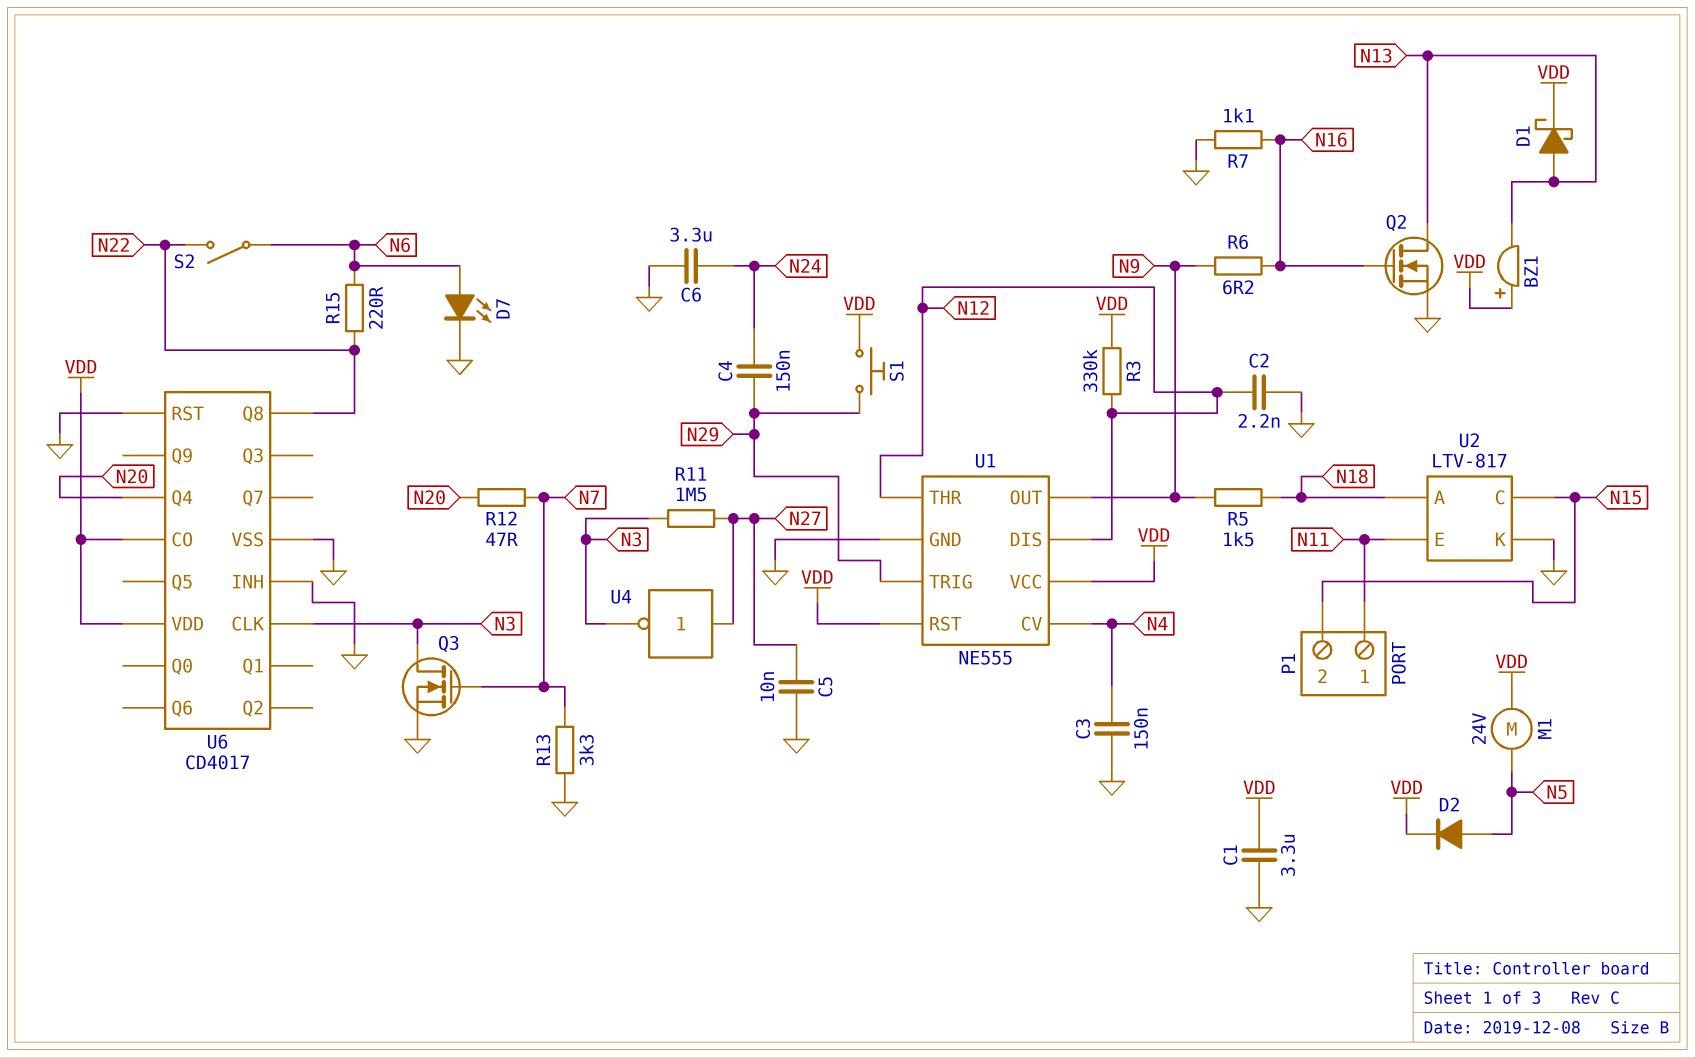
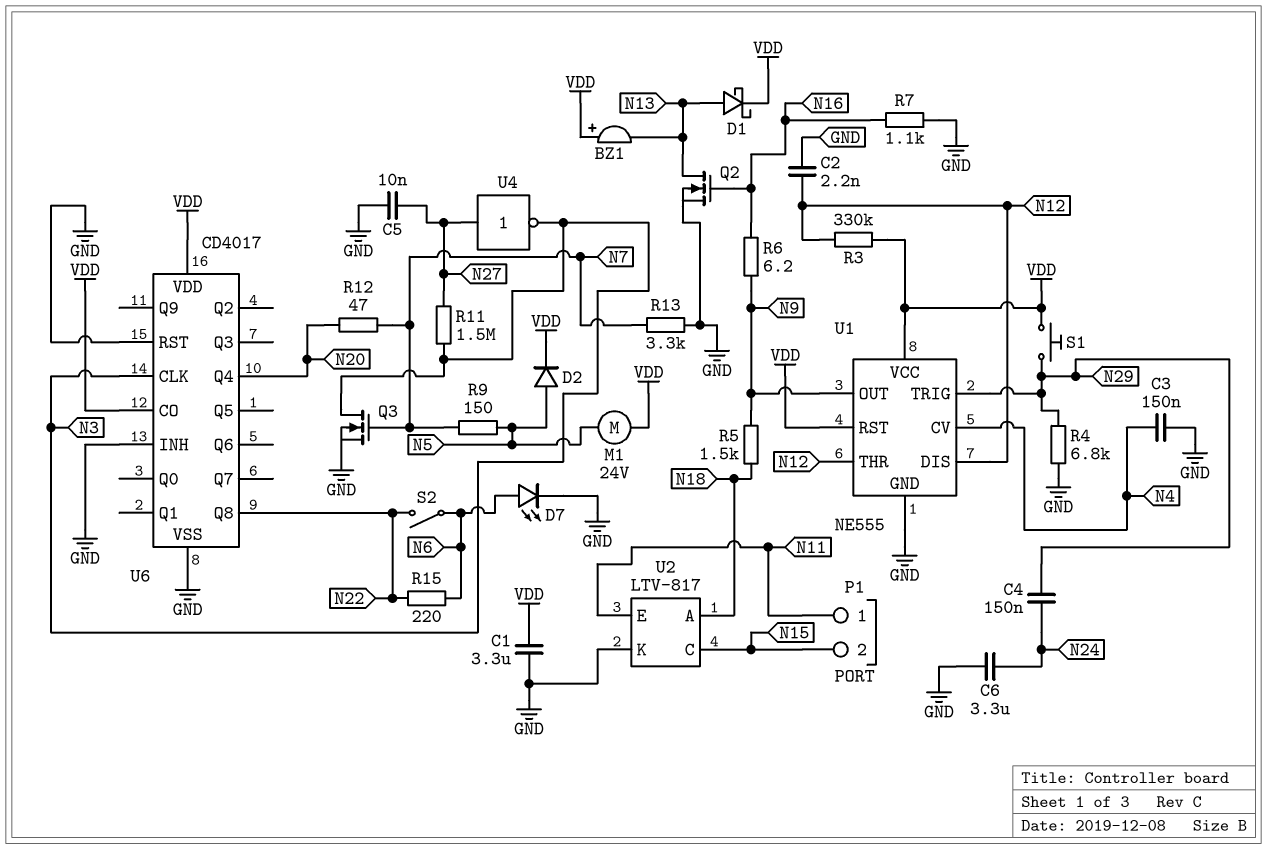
R4: none -> 6.8k (GND, N29)
R9: none -> 150 (N5, N7)

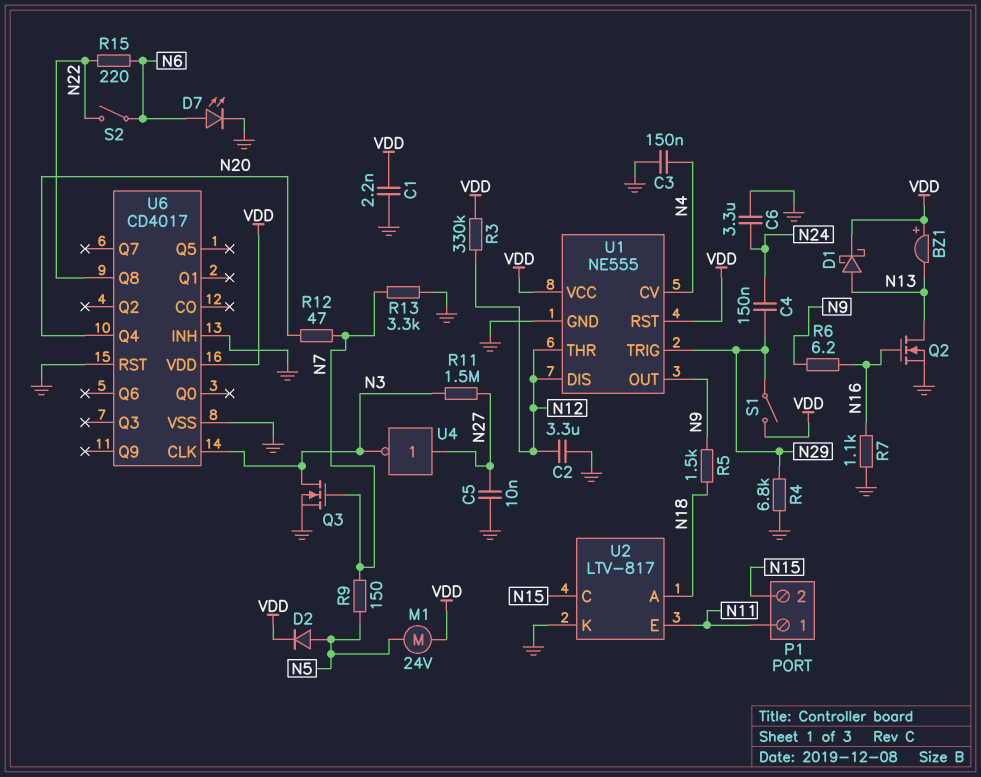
C1: 3.3uF (GND, VDD) -> 2.2nF (GND, VDD)
C2: 2.2nF (GND, N12) -> 3.3uF (GND, N12)
S1: button (N29, VDD) -> switch (N29, VDD)
U6 pin CO: VDD -> none

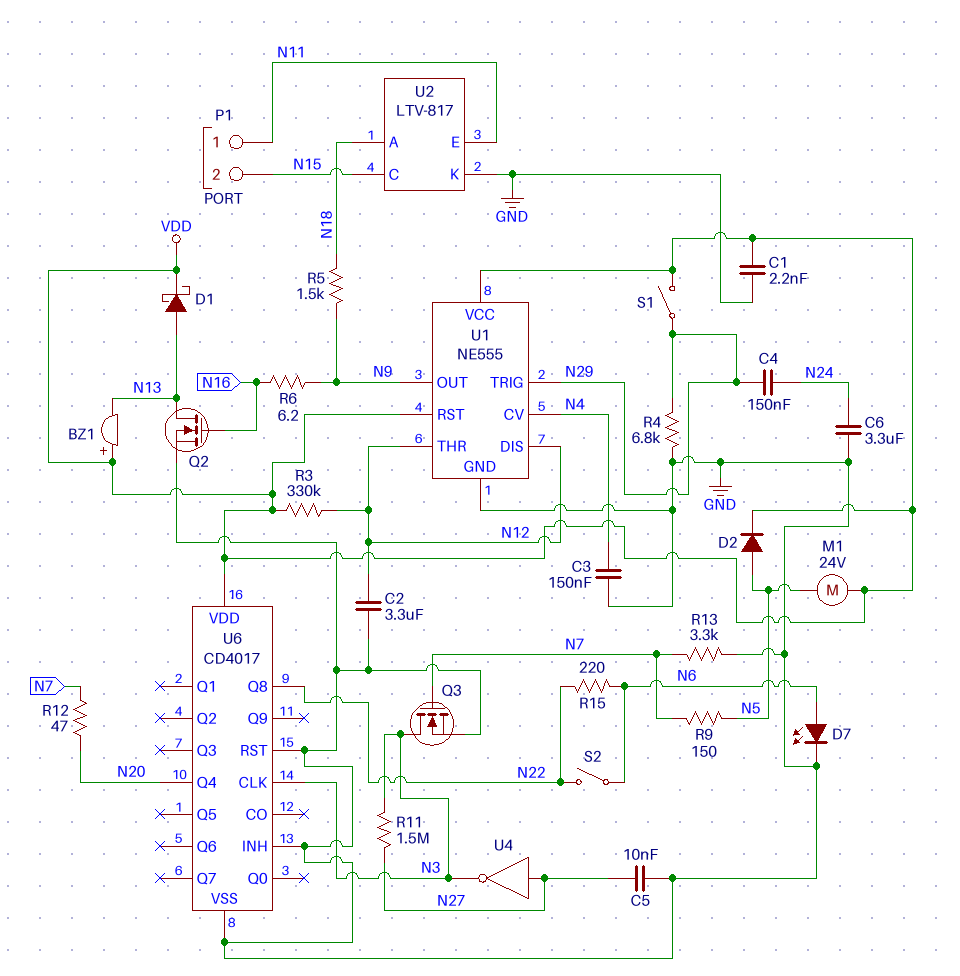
R7: 1.1k (GND, N16) -> none

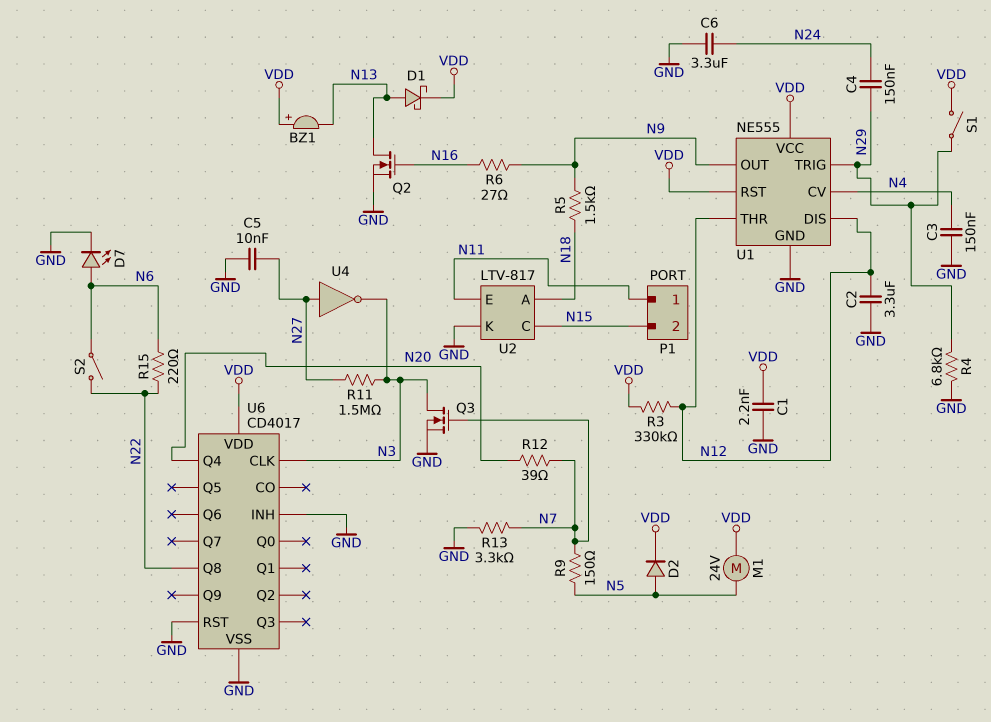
R6: 6.2 (N9, N16) -> 27 (N9, N16)
R12: 47 (N7, N20) -> 39 (N7, N20)

